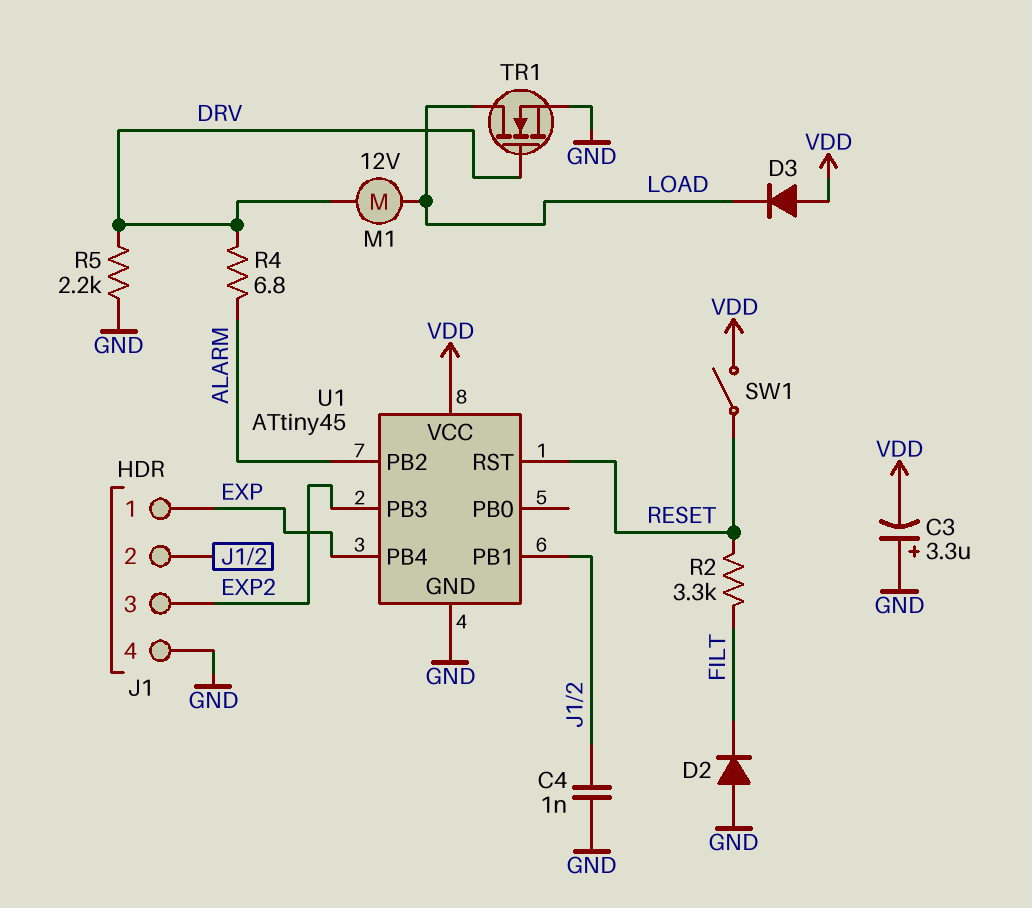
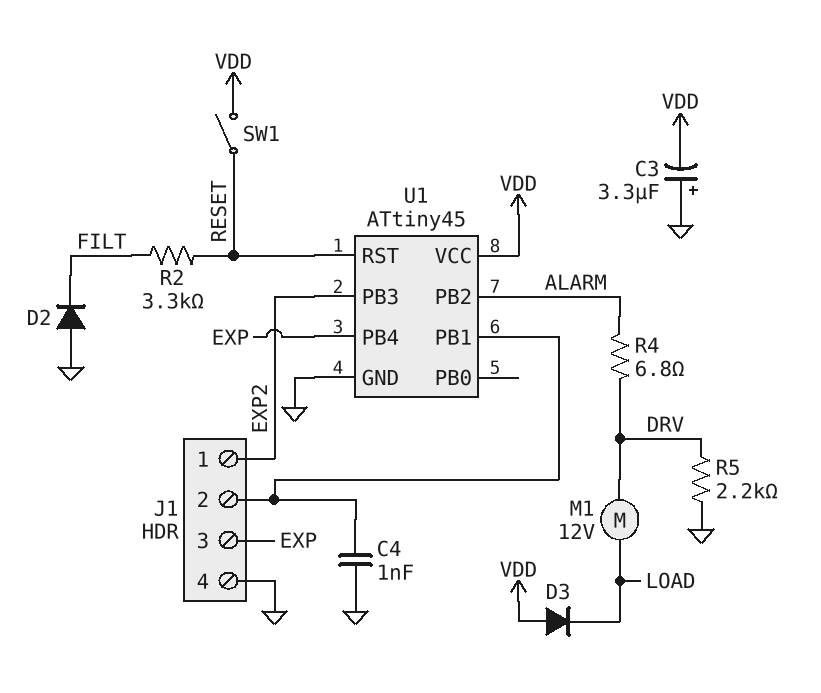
J1 pin 1: EXP -> EXP2
J1 pin 3: EXP2 -> EXP
TR1: NMOS (G DRV, D LOAD, S GND) -> none

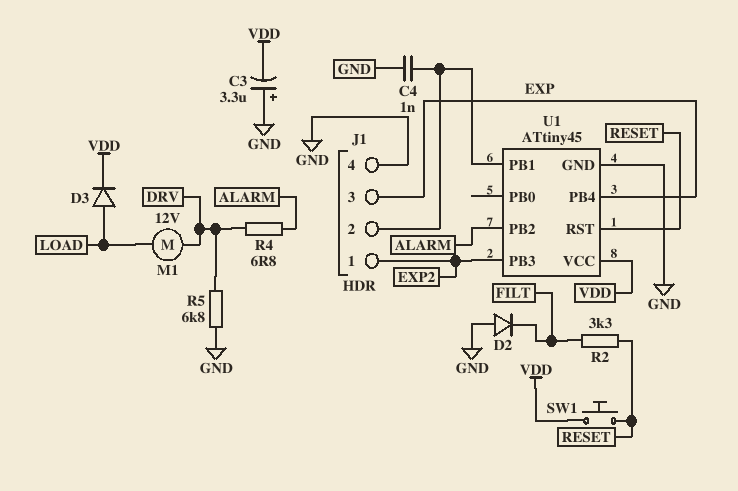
D3: diode (A VDD, K LOAD) -> diode (A LOAD, K VDD)
R5: 2.2k (DRV, GND) -> 6.8k (DRV, GND)
SW1: switch (RESET, VDD) -> button (RESET, VDD)

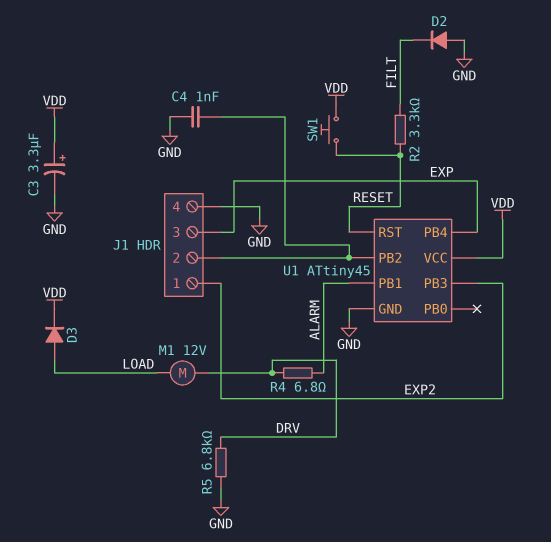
C3: 3.3uF (plus GND, minus VDD) -> 3.3uF (plus VDD, minus GND)
U1 pin PB1: J1/2 -> ALARM
U1 pin PB2: ALARM -> J1/2

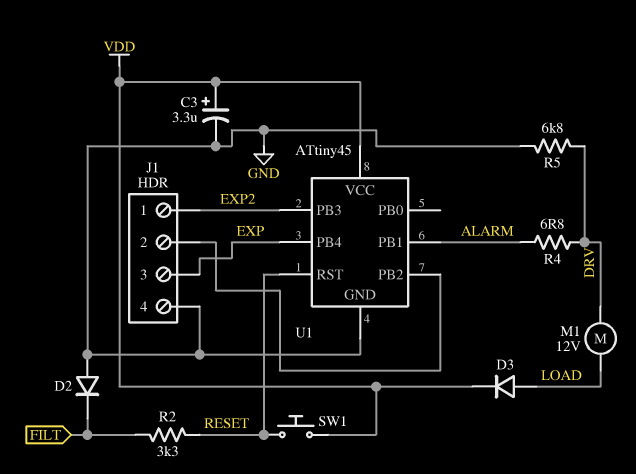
C4: 1nF (GND, J1/2) -> none

